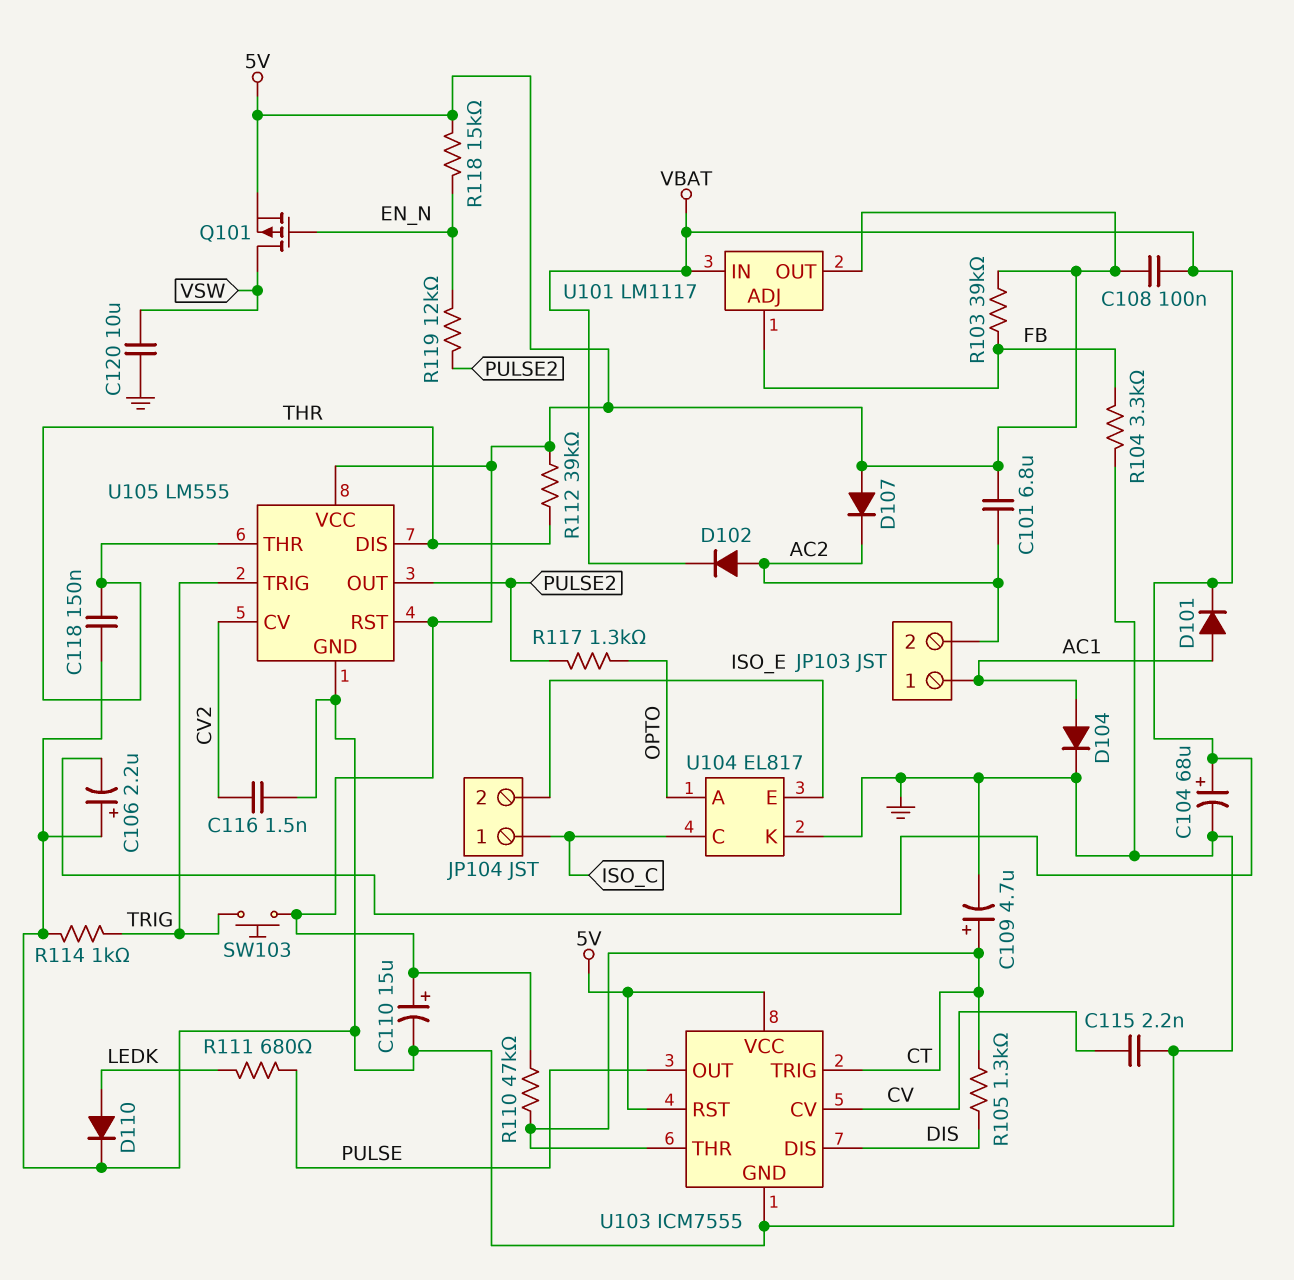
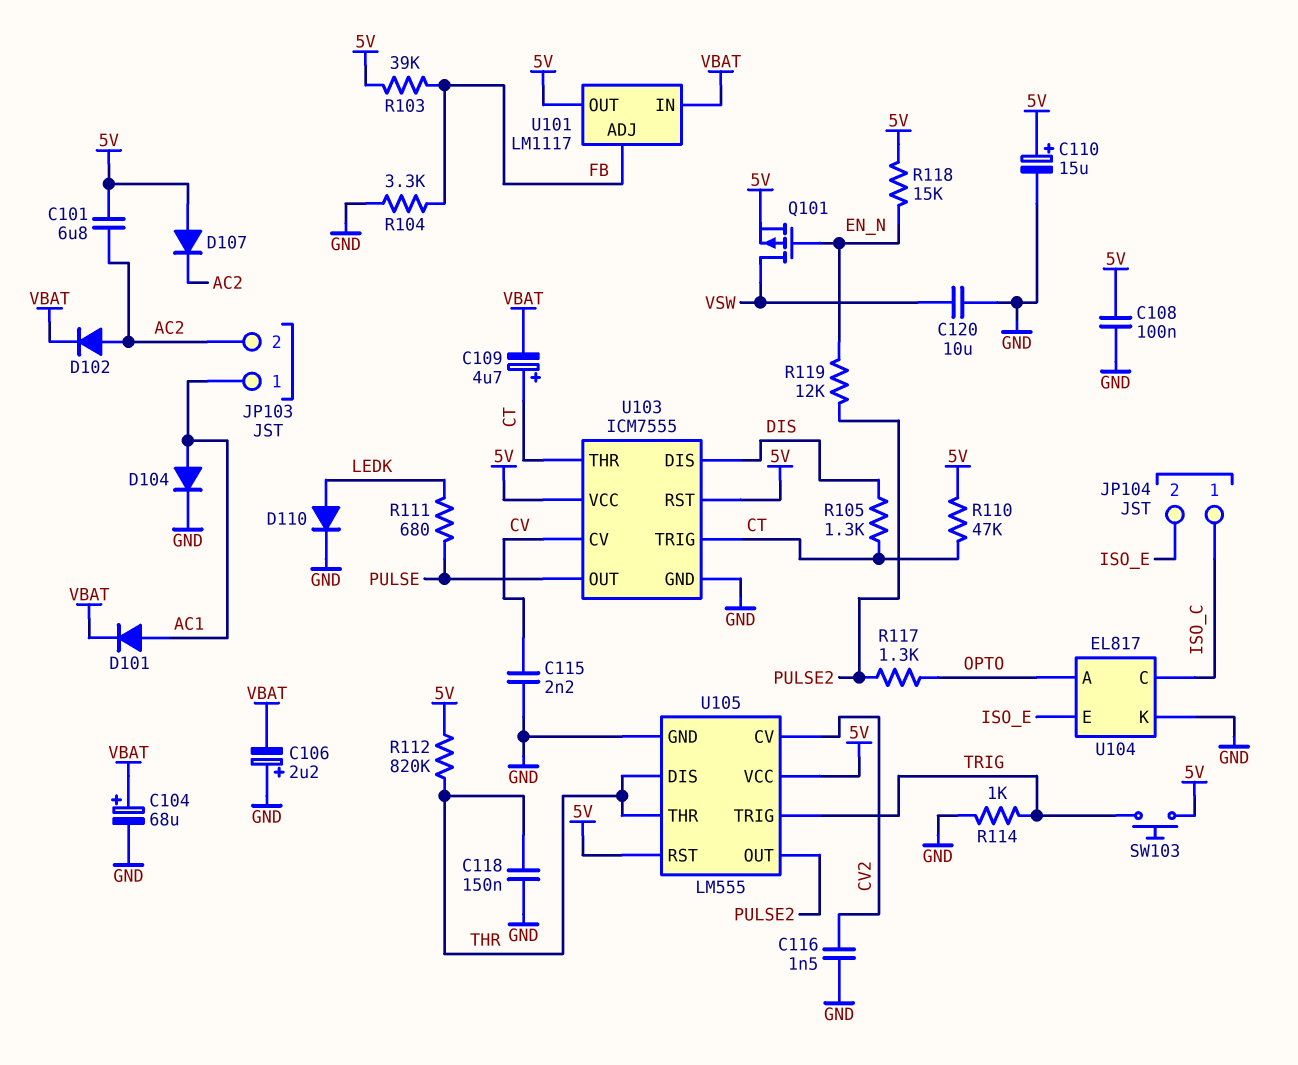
C108: 100nF (5V, VBAT) -> 100nF (5V, GND)
C109: 4.7uF (plus CT, minus GND) -> 4.7uF (plus CT, minus VBAT)
R112: 39k (5V, THR) -> 820k (5V, THR)

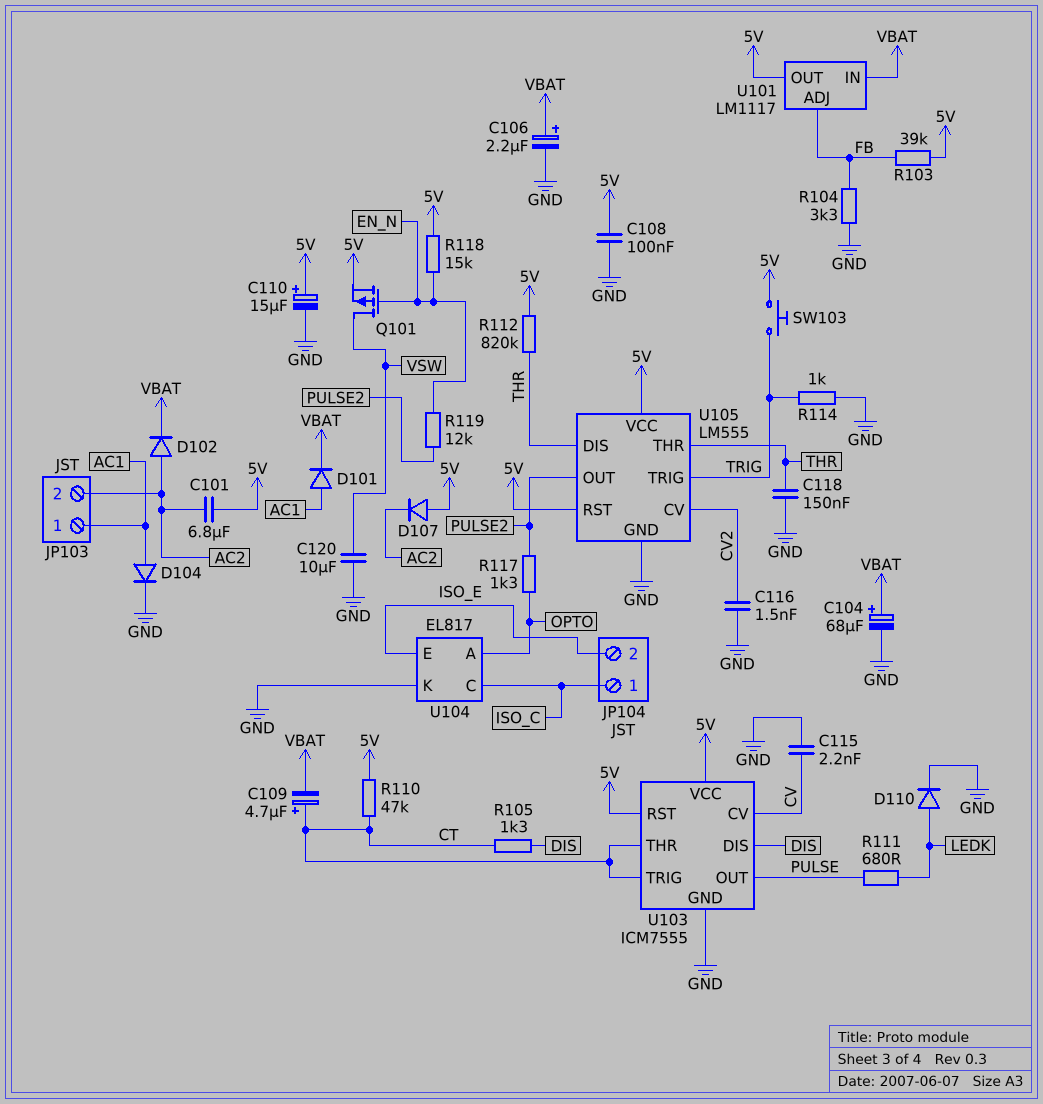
C106: 2.2uF (plus GND, minus VBAT) -> 2.2uF (plus VBAT, minus GND)

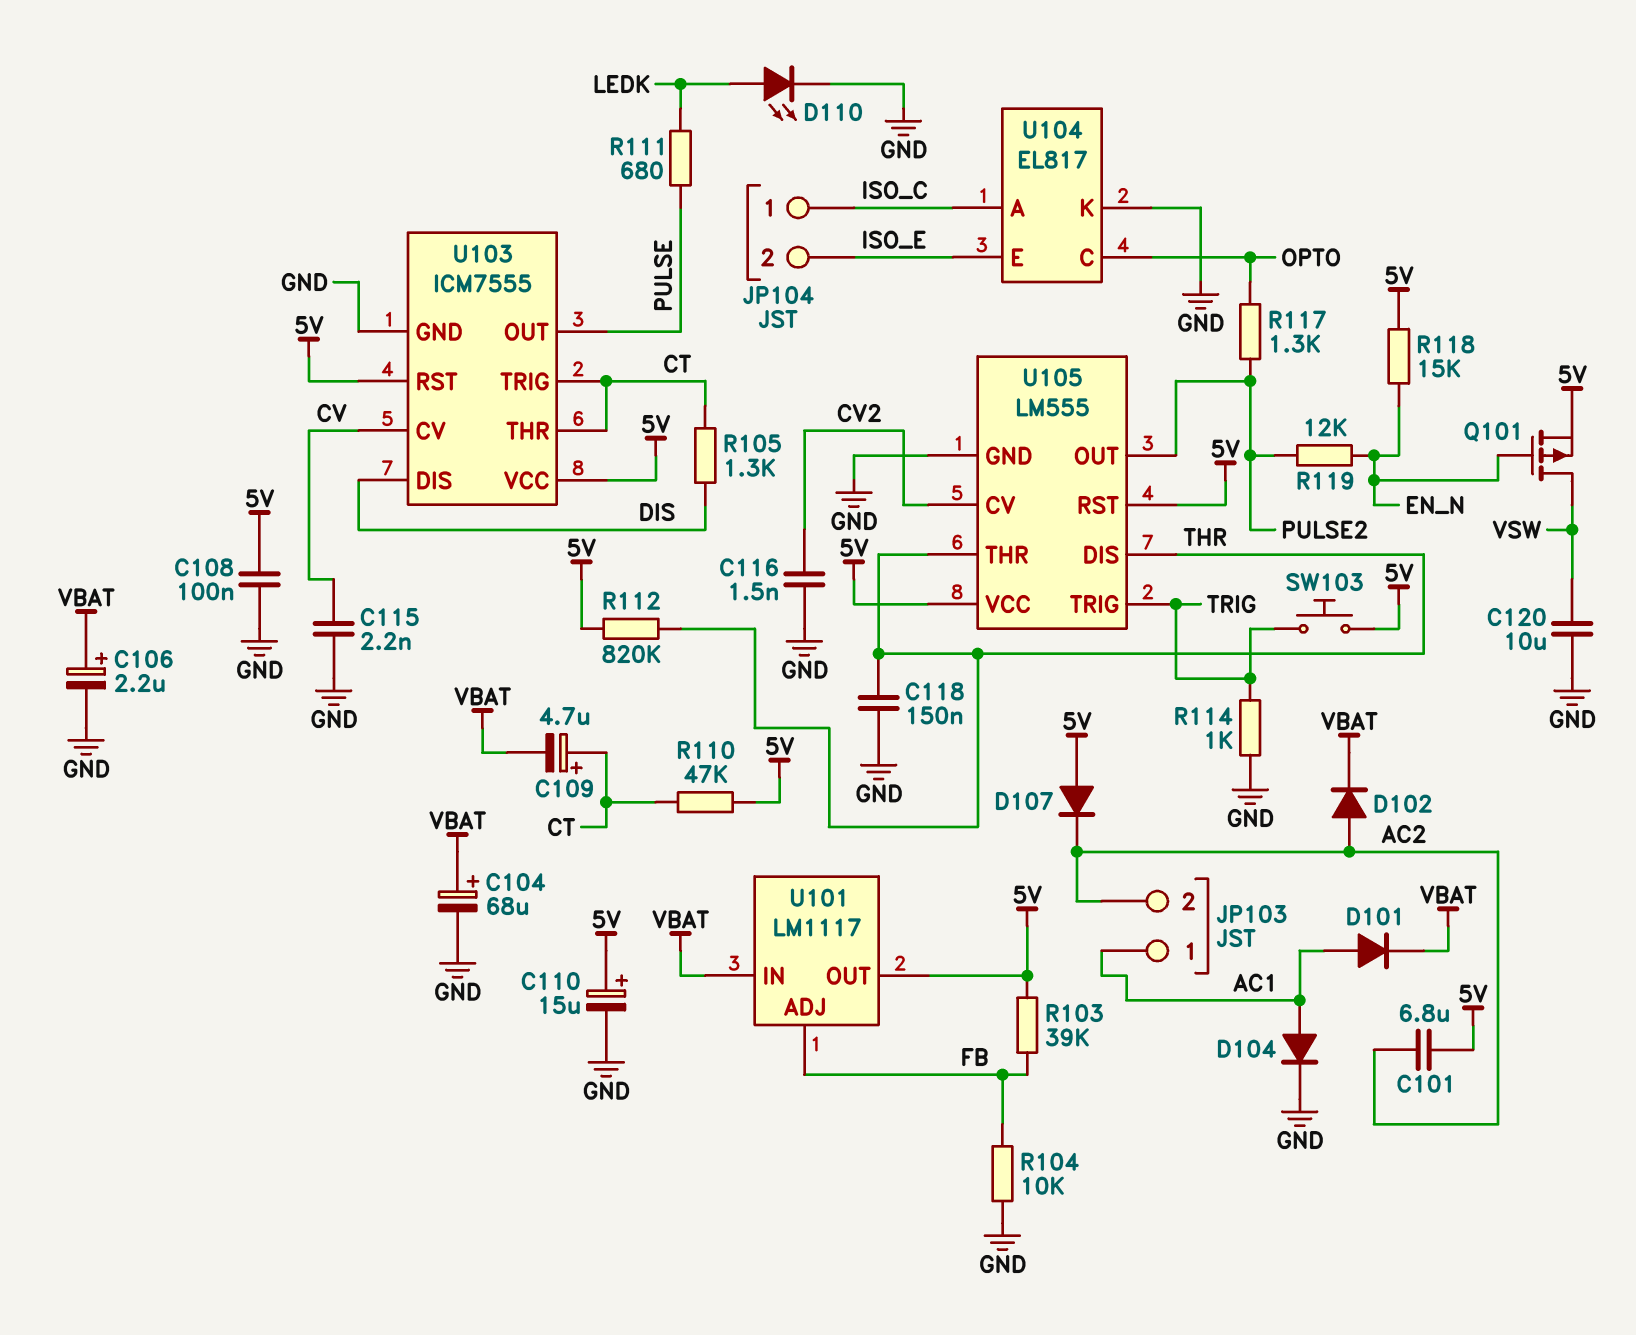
D110: diode (A LEDK, K GND) -> LED (A LEDK, K GND)
R104: 3.3k (FB, GND) -> 10k (FB, GND)
U104 pin A: OPTO -> ISO_C
U104 pin C: ISO_C -> OPTO

